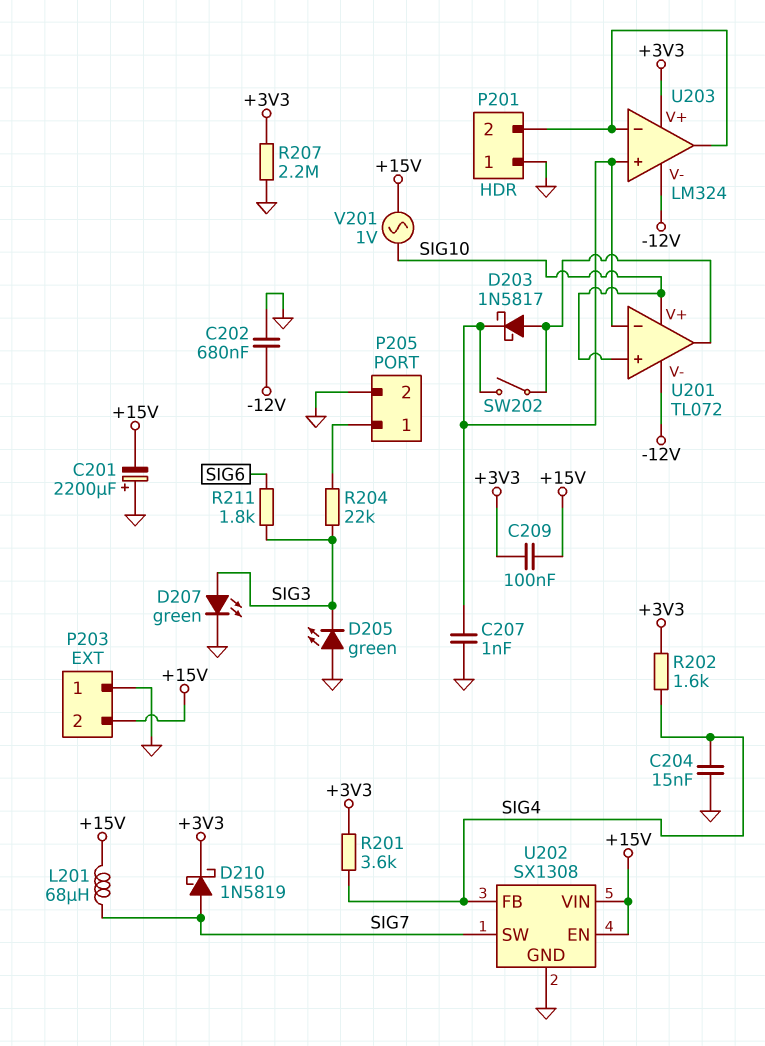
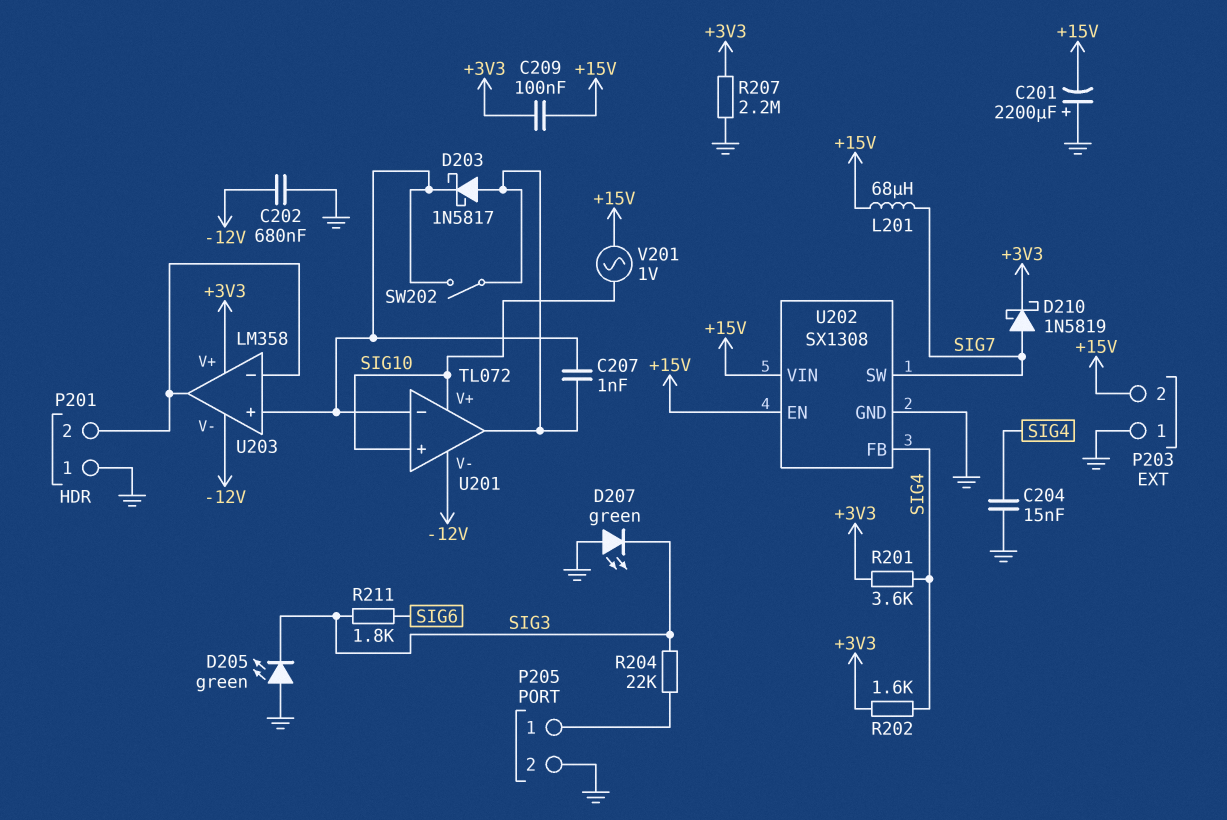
C207: 1nF (GND, U201/in-) -> 1nF (U201/in-, U201/out)
D207: LED green (A SIG3, K GND) -> LED green (A GND, K SIG3)
U203: LM324 -> LM358

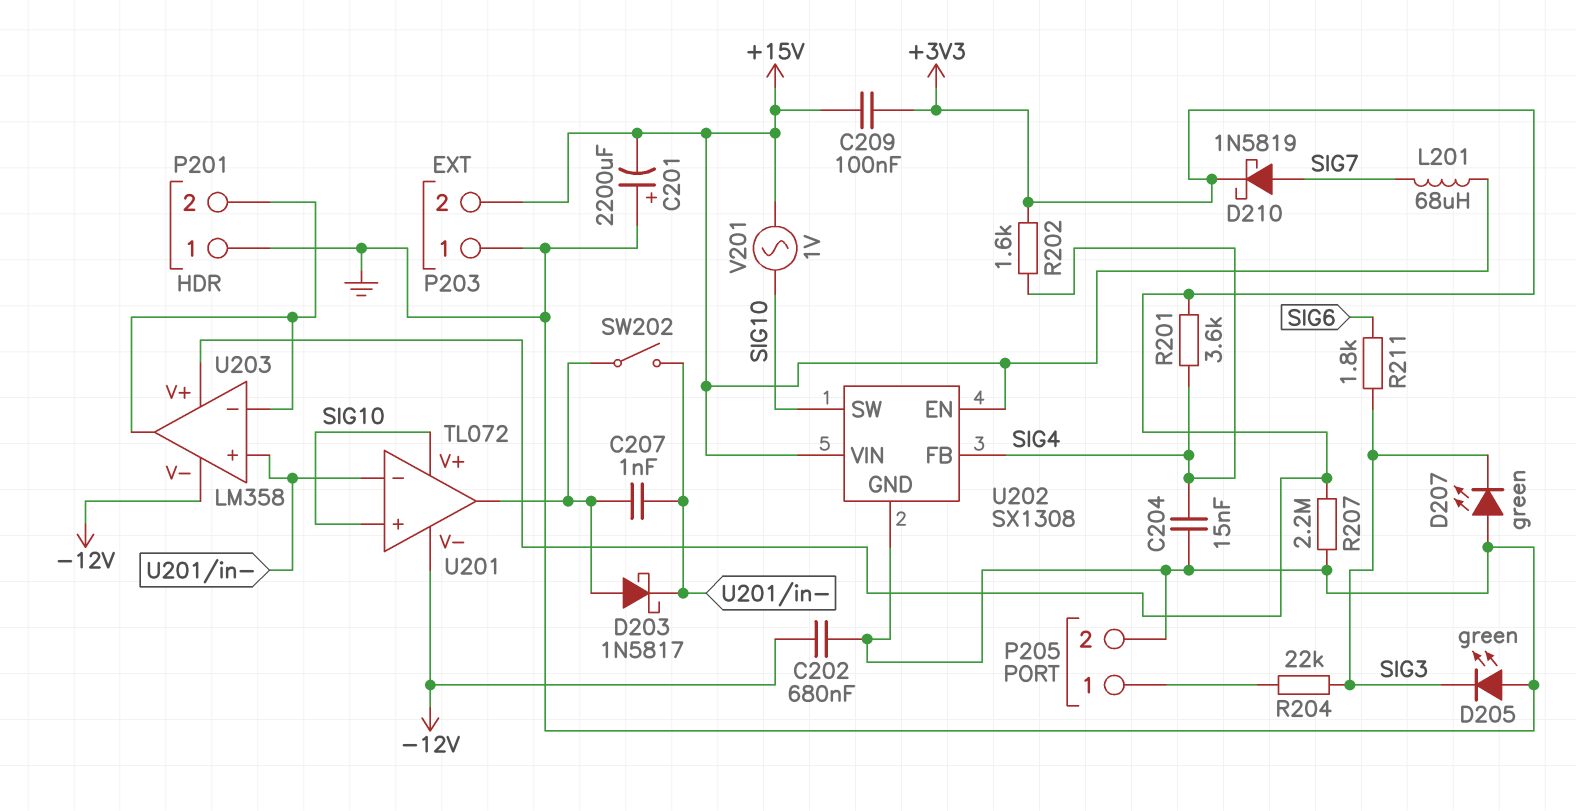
U202 pin SW: SIG7 -> SIG10

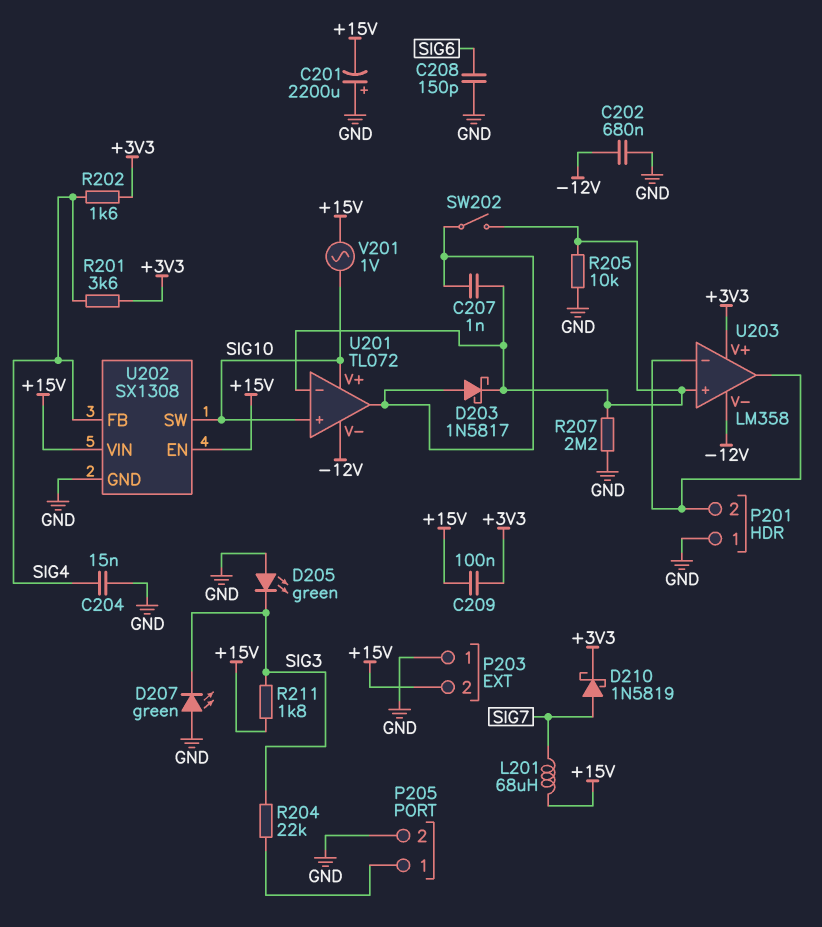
C208: none -> 150pF (GND, SIG6)
R205: none -> 10k (GND, U201/in-)
R207: 2.2M (+3V3, GND) -> 2.2M (GND, U201/in-)
R211: 1.8k (SIG3, SIG6) -> 1.8k (+15V, SIG3)

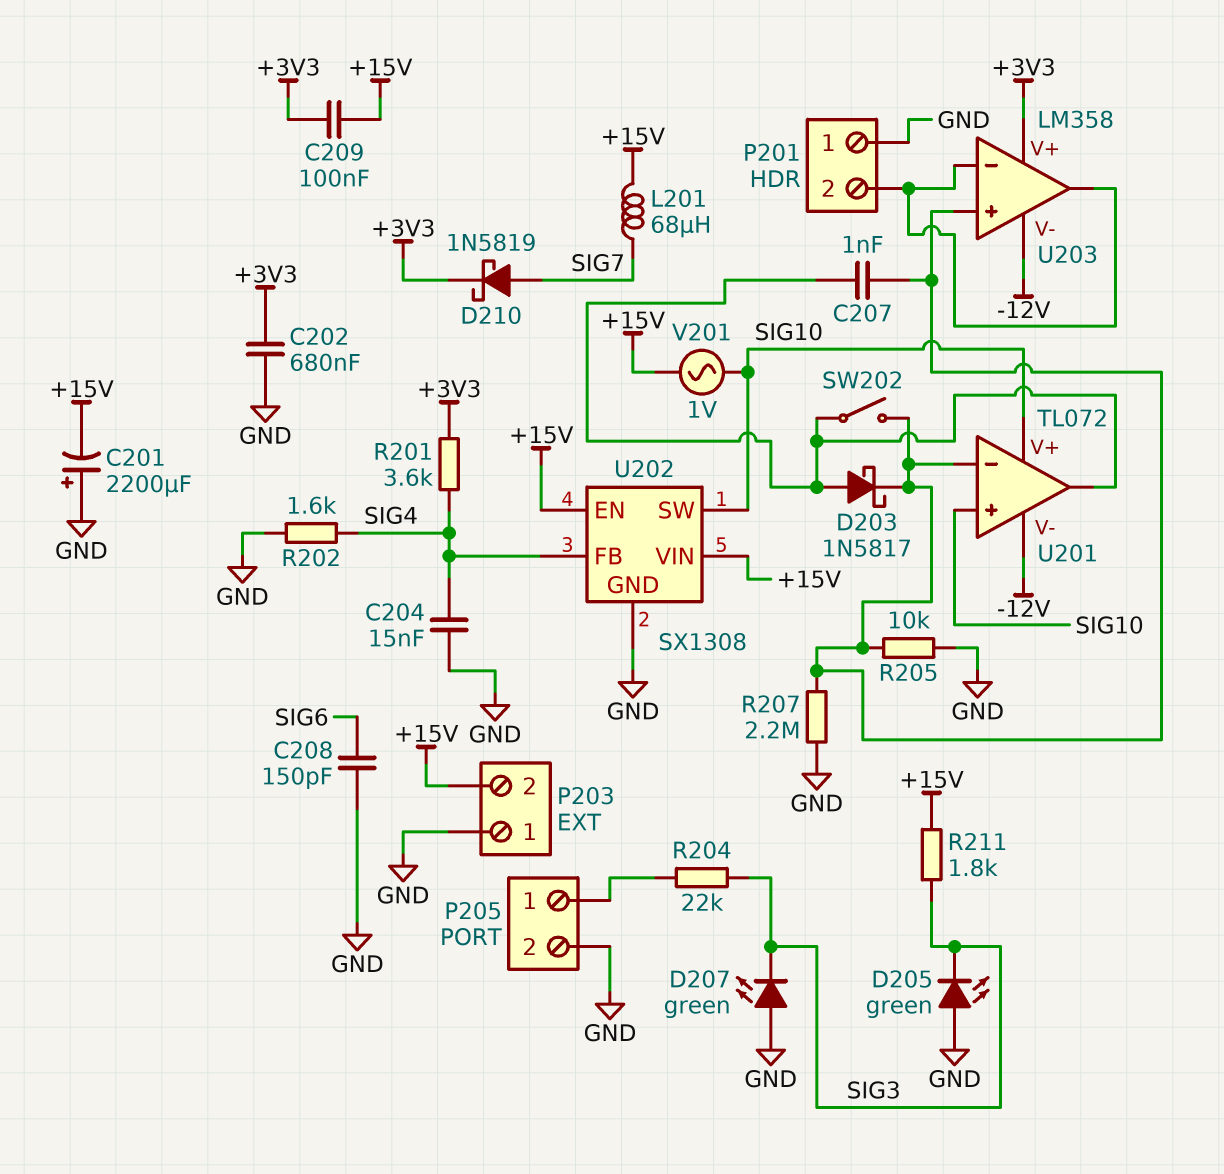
C202: 680nF (-12V, GND) -> 680nF (+3V3, GND)
R202: 1.6k (+3V3, SIG4) -> 1.6k (GND, SIG4)

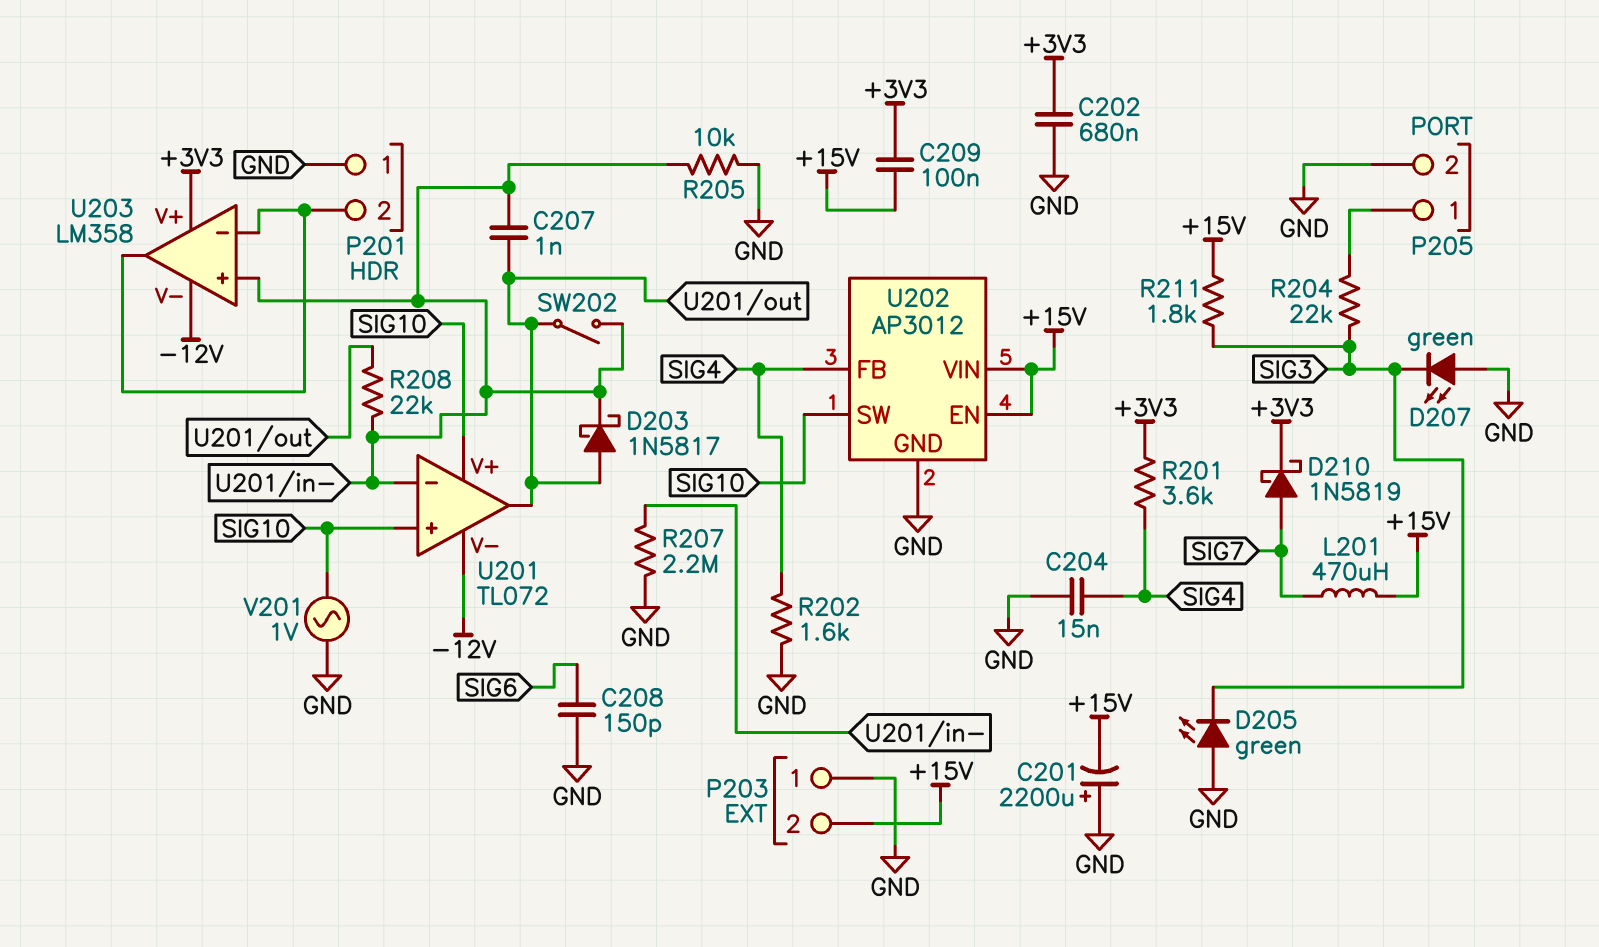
L201: 68uH (+15V, SIG7) -> 470uH (+15V, SIG7)
R208: none -> 22k (U201/in-, U201/out)
U202: SX1308 -> AP3012
V201: AC 1V (+15V, SIG10) -> AC 1V (GND, SIG10)

